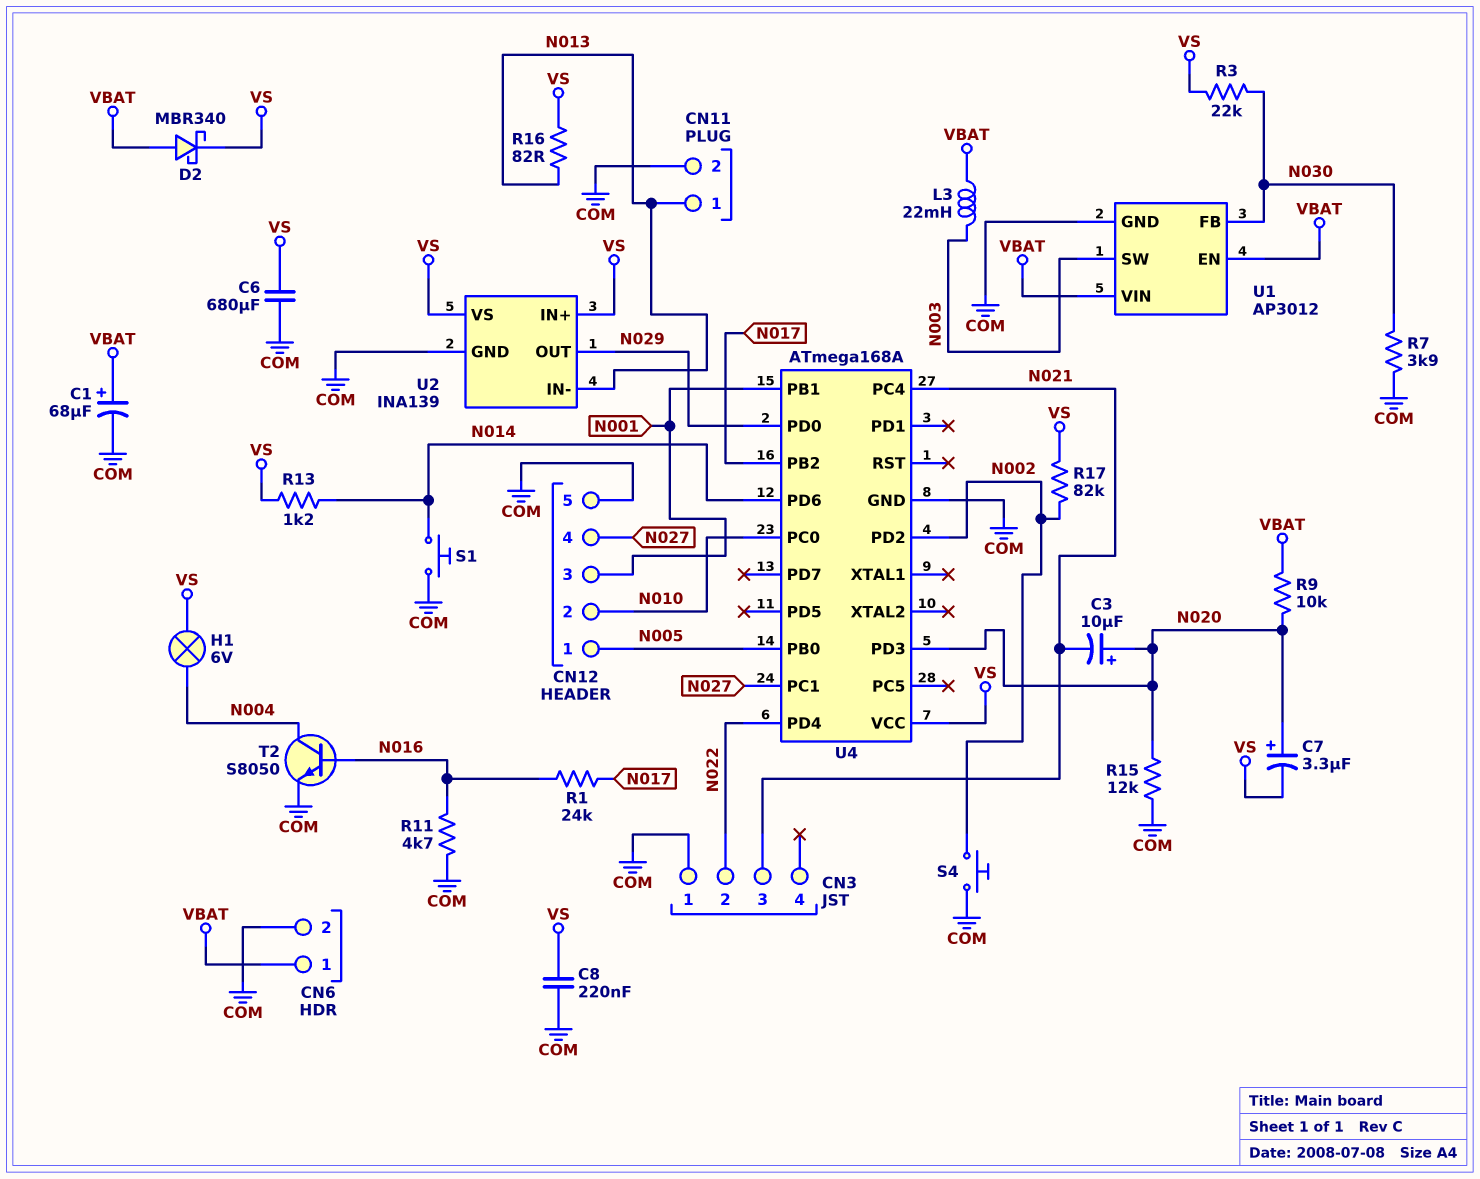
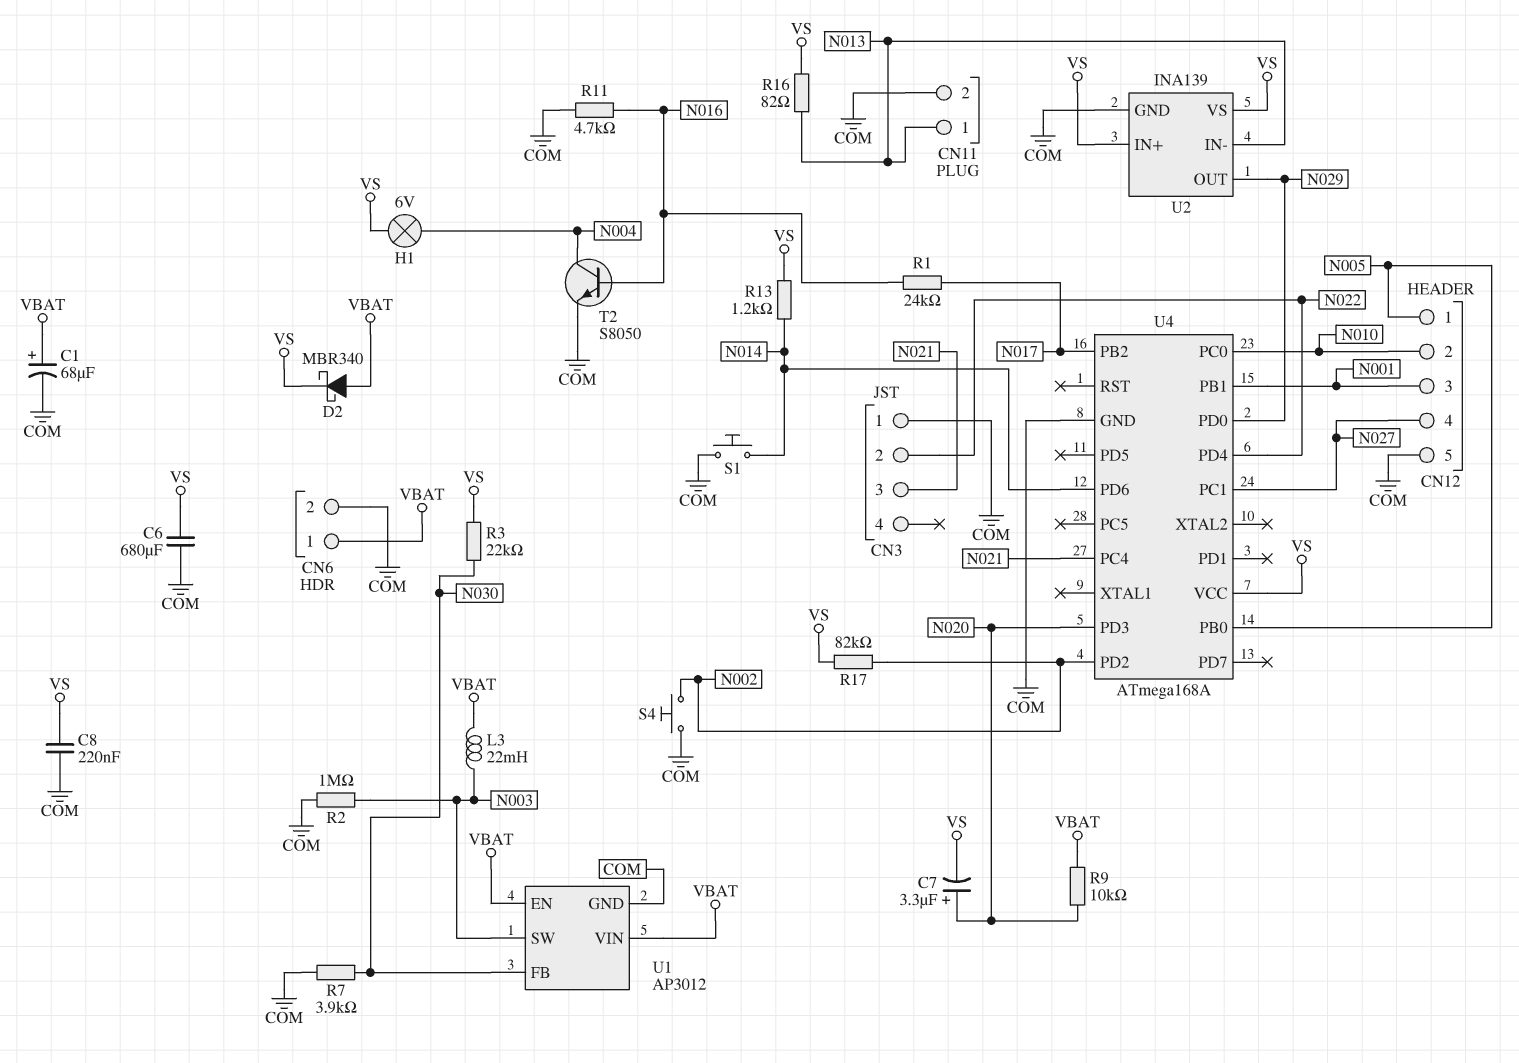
C3: 10uF (plus N020, minus N021) -> none
R2: none -> 1M (COM, N003)
R15: 12k (COM, N020) -> none

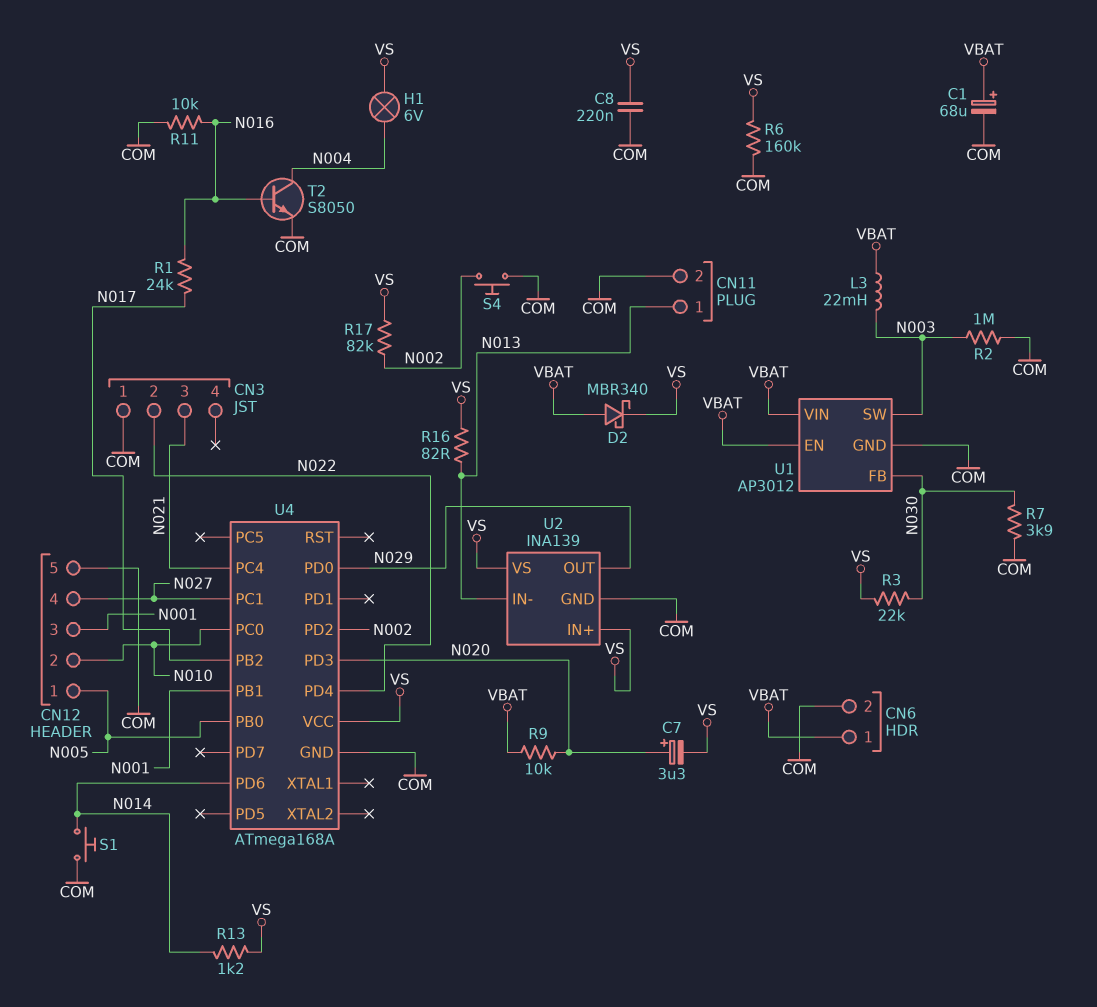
C6: 680uF (COM, VS) -> none
R6: none -> 160k (COM, VS)
R11: 4.7k (COM, N016) -> 10k (COM, N016)

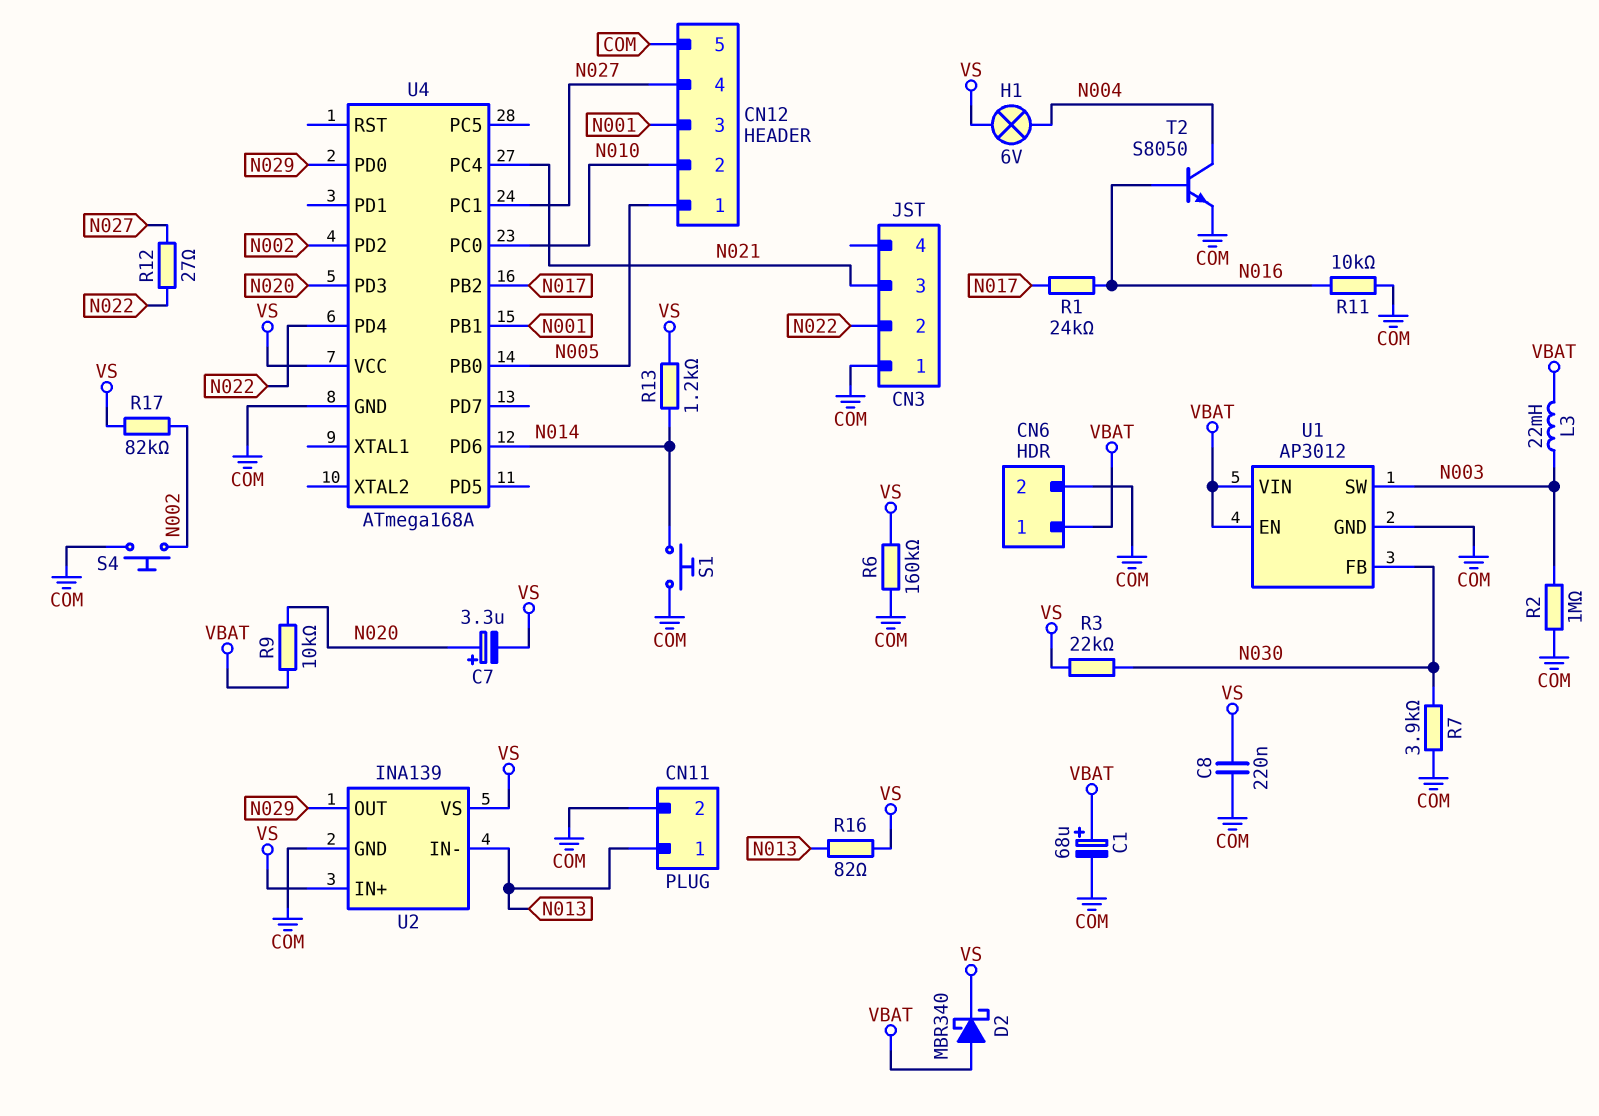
R12: none -> 27 (N022, N027)

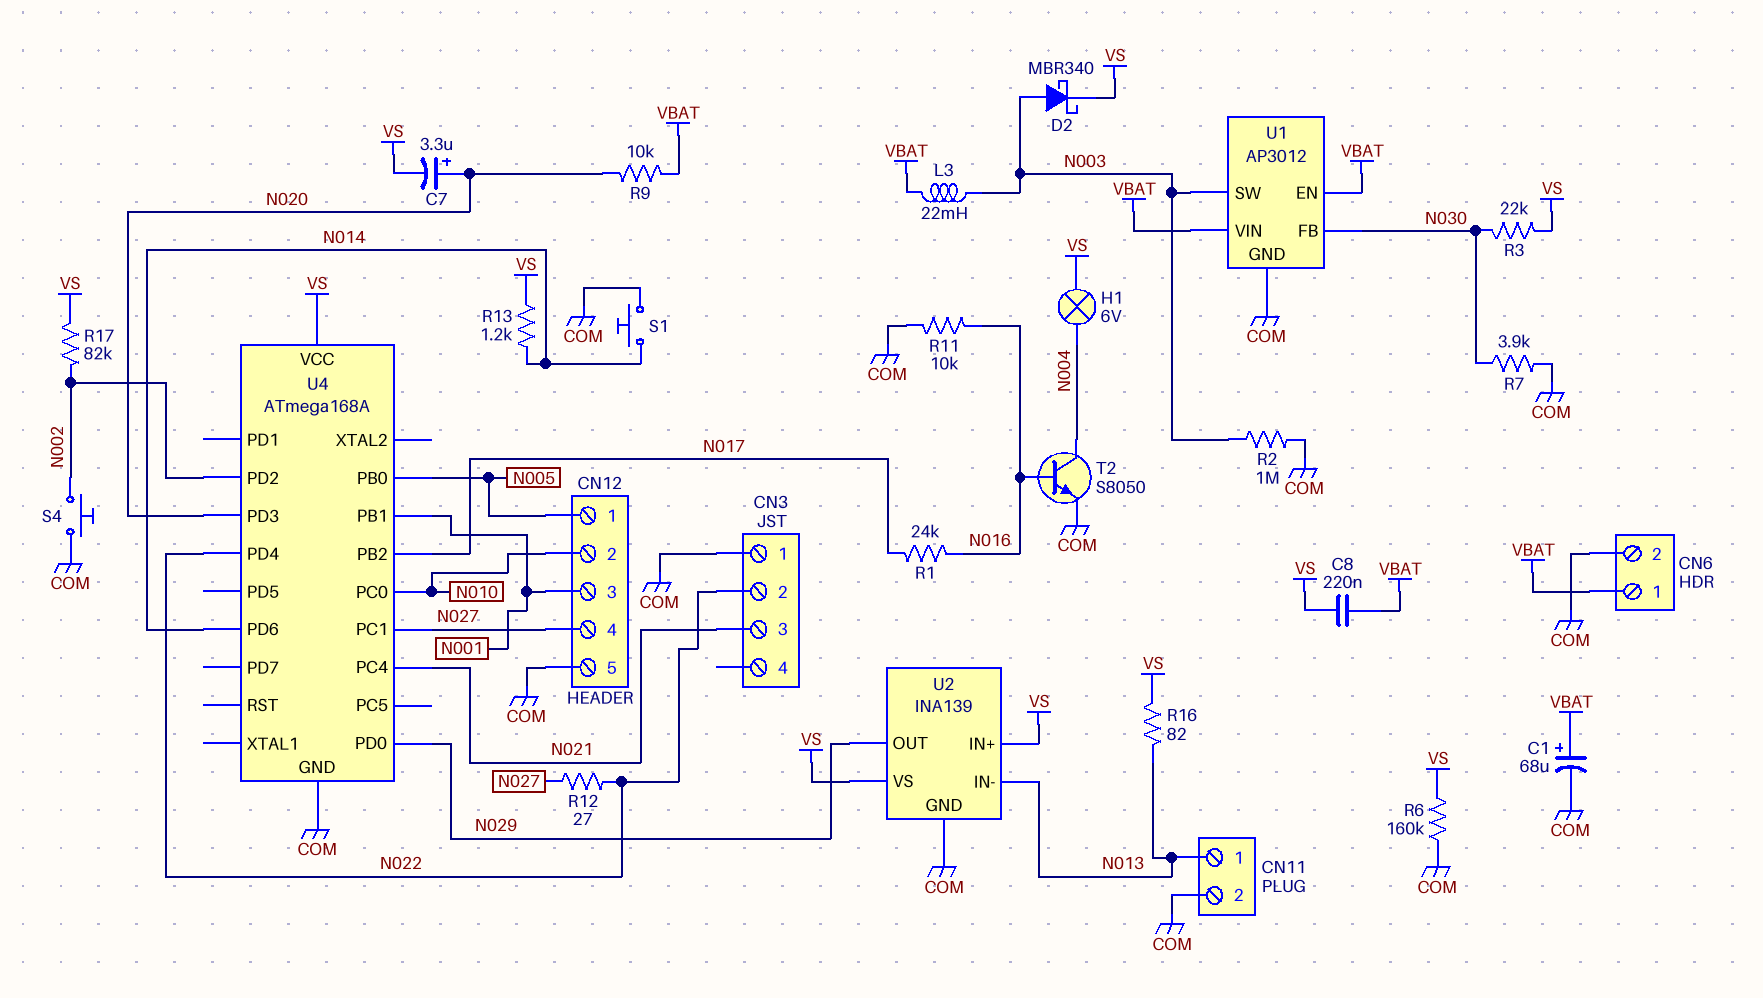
C8: 220nF (COM, VS) -> 220nF (VBAT, VS)
D2: schottky MBR340 (A VBAT, K VS) -> schottky MBR340 (A N003, K VS)

